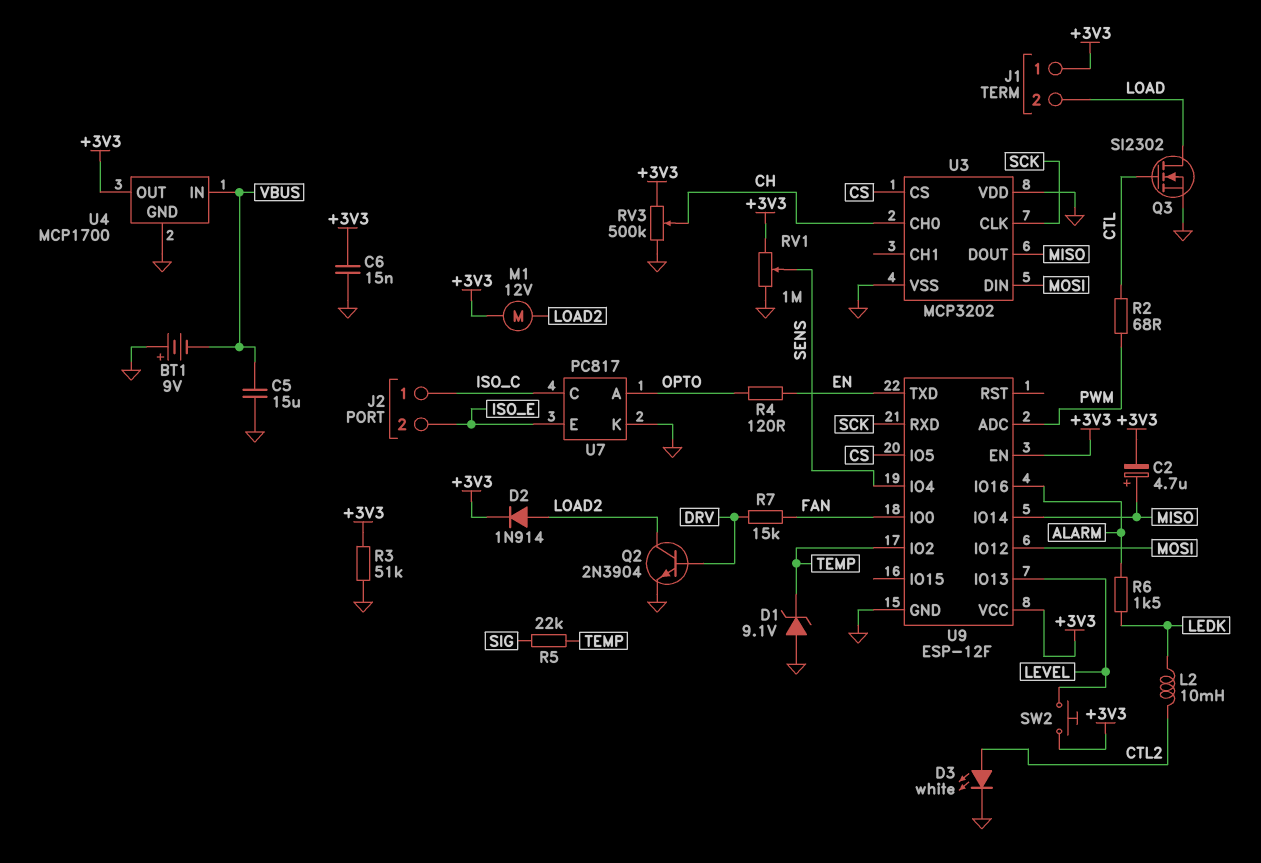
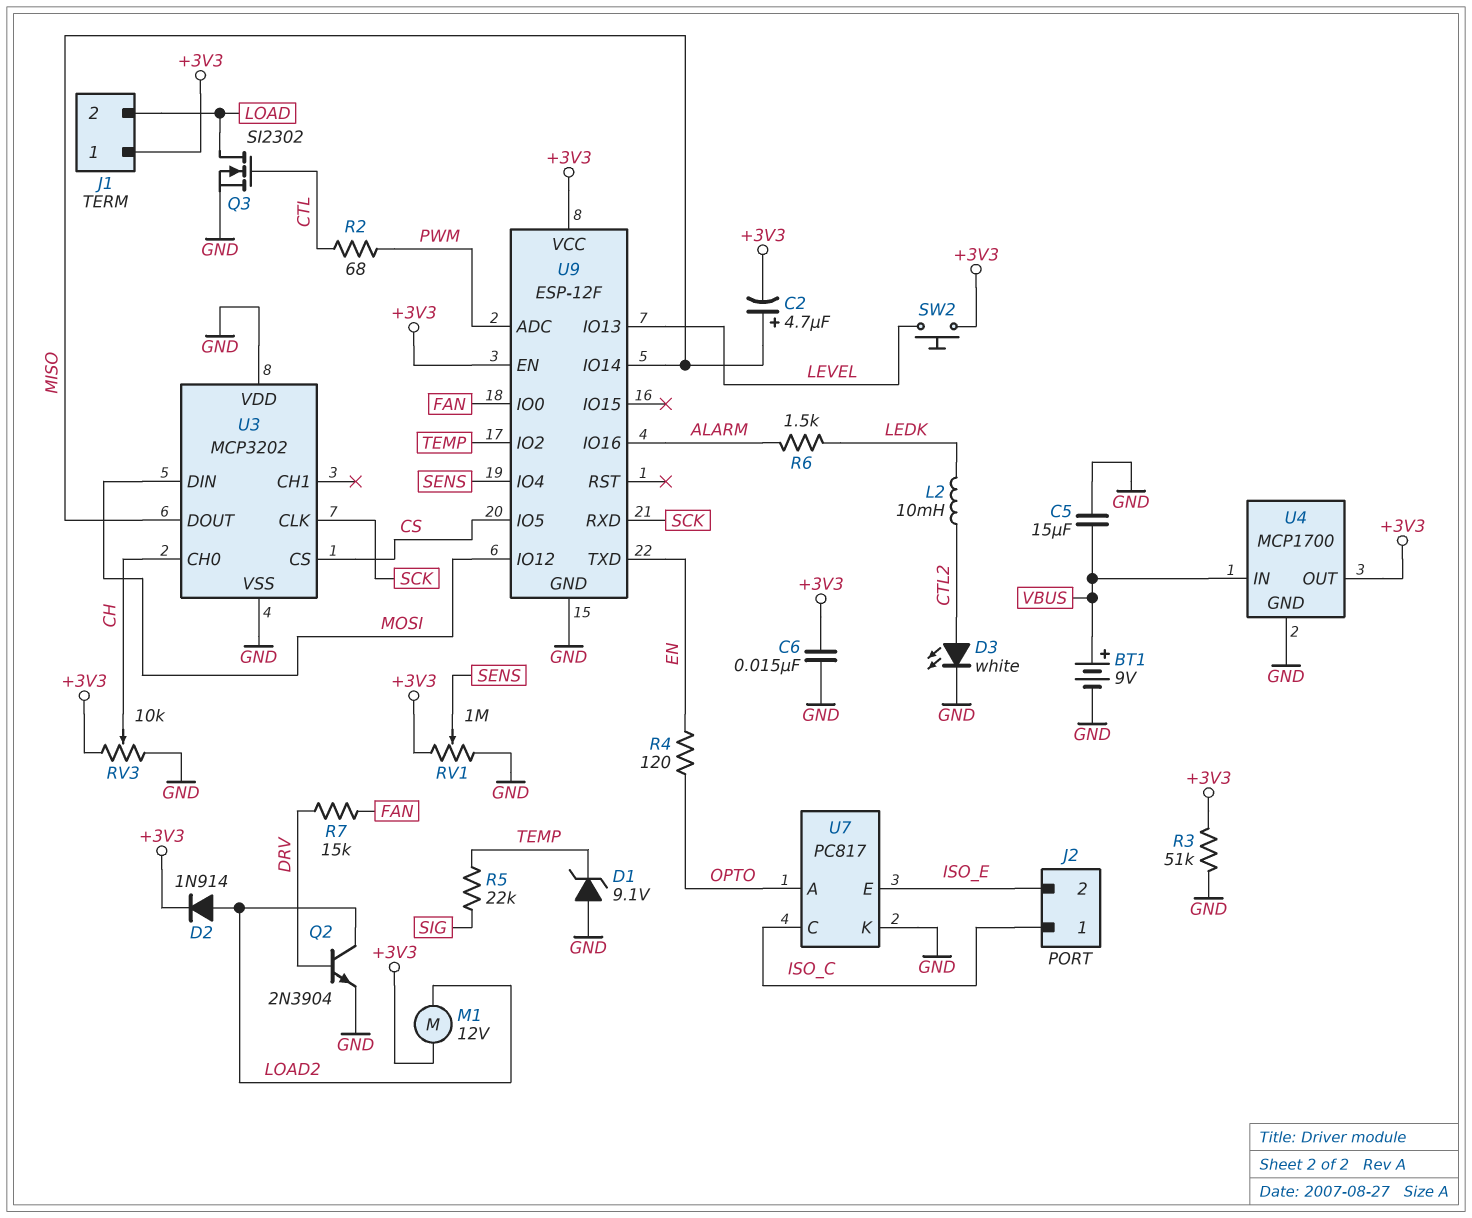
BT1: 9V (plus GND, minus VBUS) -> 9V (plus VBUS, minus GND)
RV3: 500k (+3V3, GND, wiper CH) -> 10k (+3V3, GND, wiper CH)

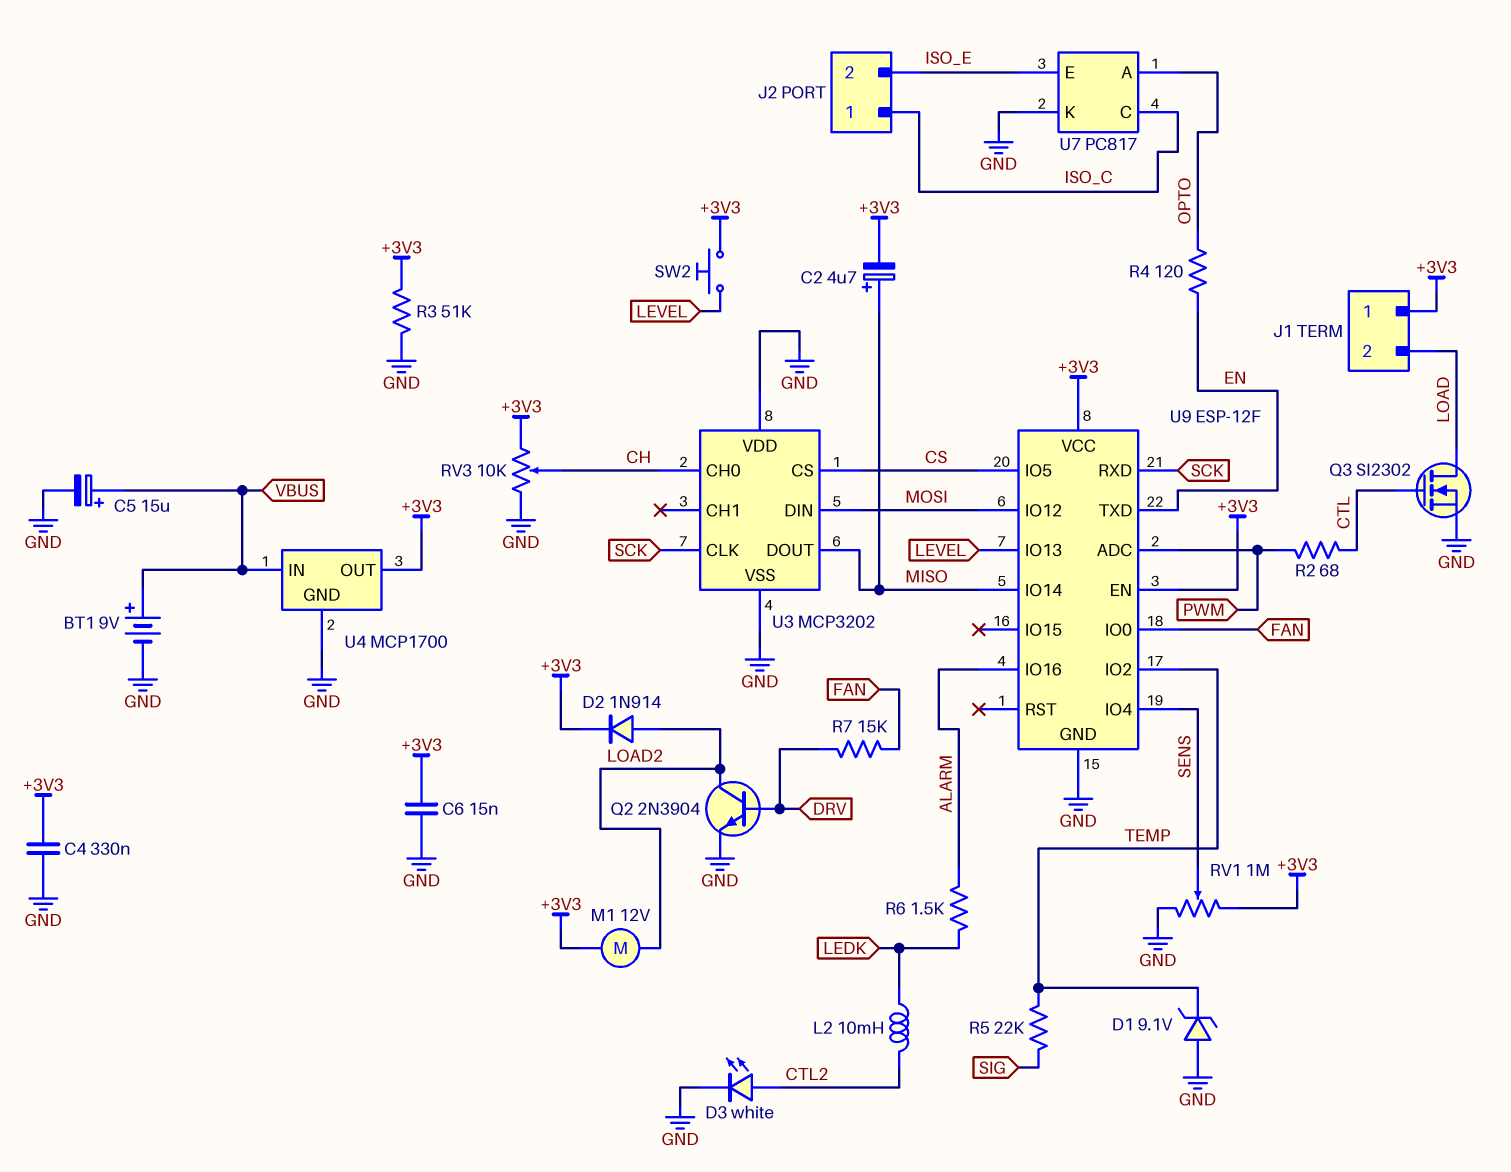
C4: none -> 330nF (+3V3, GND)
C5: 15uF (GND, VBUS) -> 15uF (plus VBUS, minus GND)

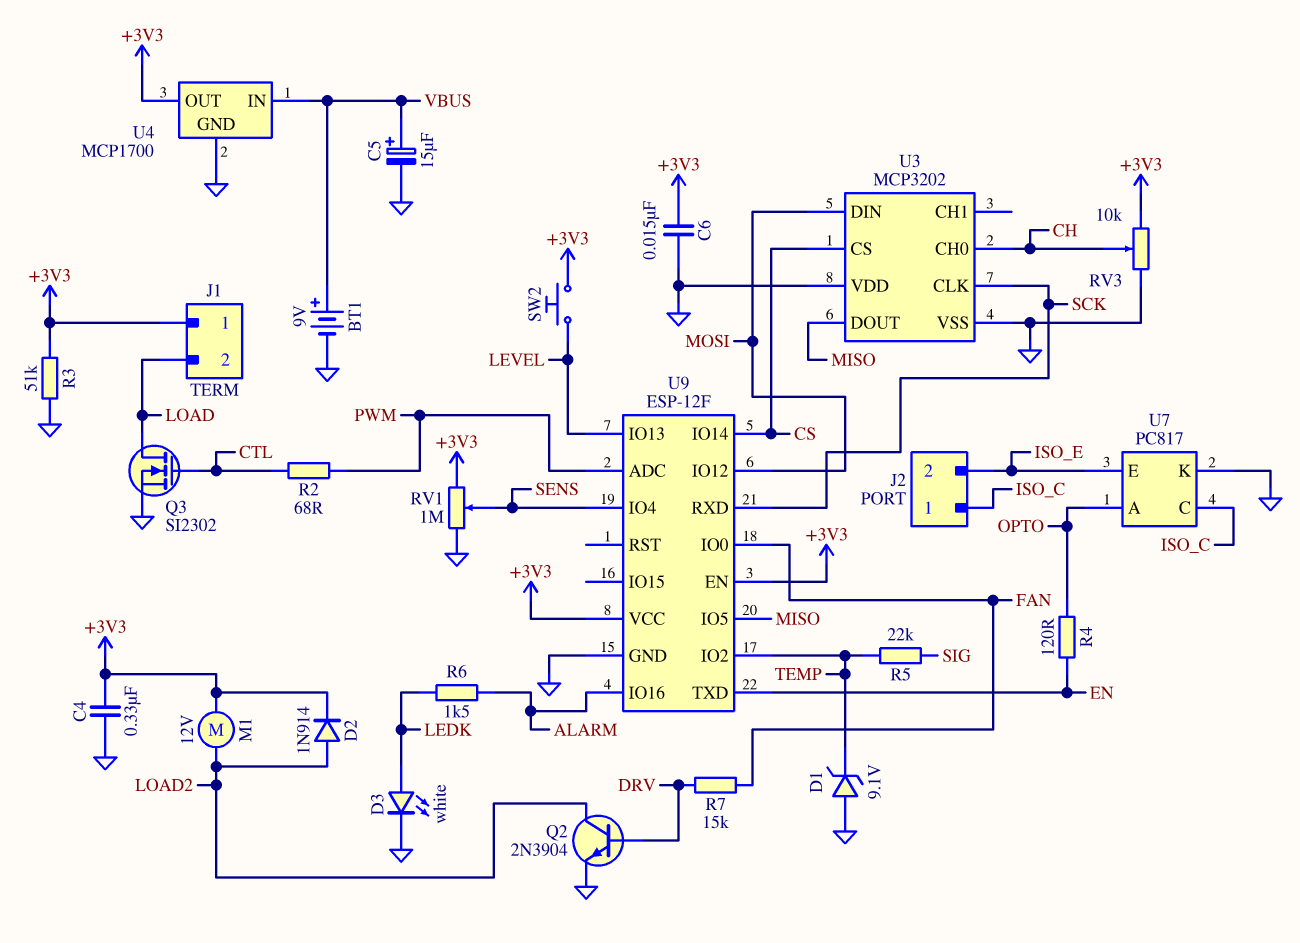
C2: 4.7uF (plus MISO, minus +3V3) -> none
D3: LED white (A CTL2, K GND) -> LED white (A LEDK, K GND)
L2: 10mH (CTL2, LEDK) -> none
U9 pin IO5: CS -> MISO
U9 pin IO14: MISO -> CS

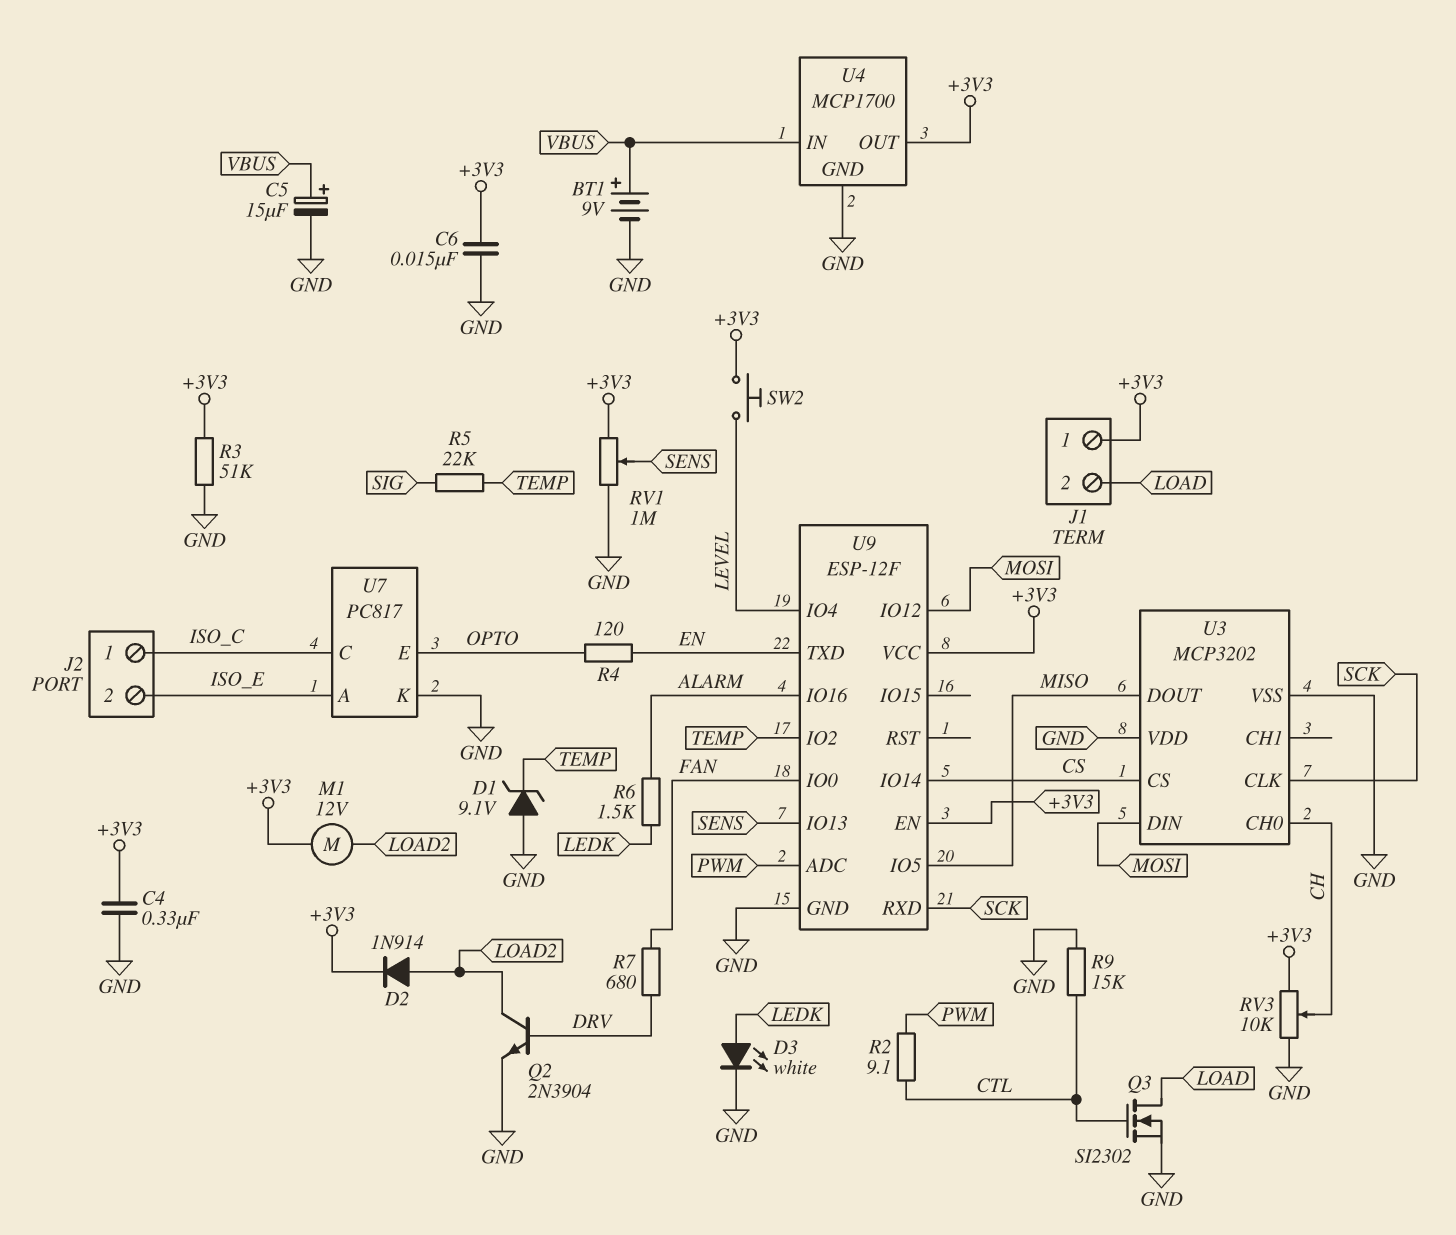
R2: 68 (CTL, PWM) -> 9.1 (CTL, PWM)
R7: 15k (DRV, FAN) -> 680 (DRV, FAN)
R9: none -> 15k (CTL, GND)
U7 pin A: OPTO -> ISO_E
U7 pin E: ISO_E -> OPTO
U9 pin IO4: SENS -> LEVEL
U9 pin IO13: LEVEL -> SENS

